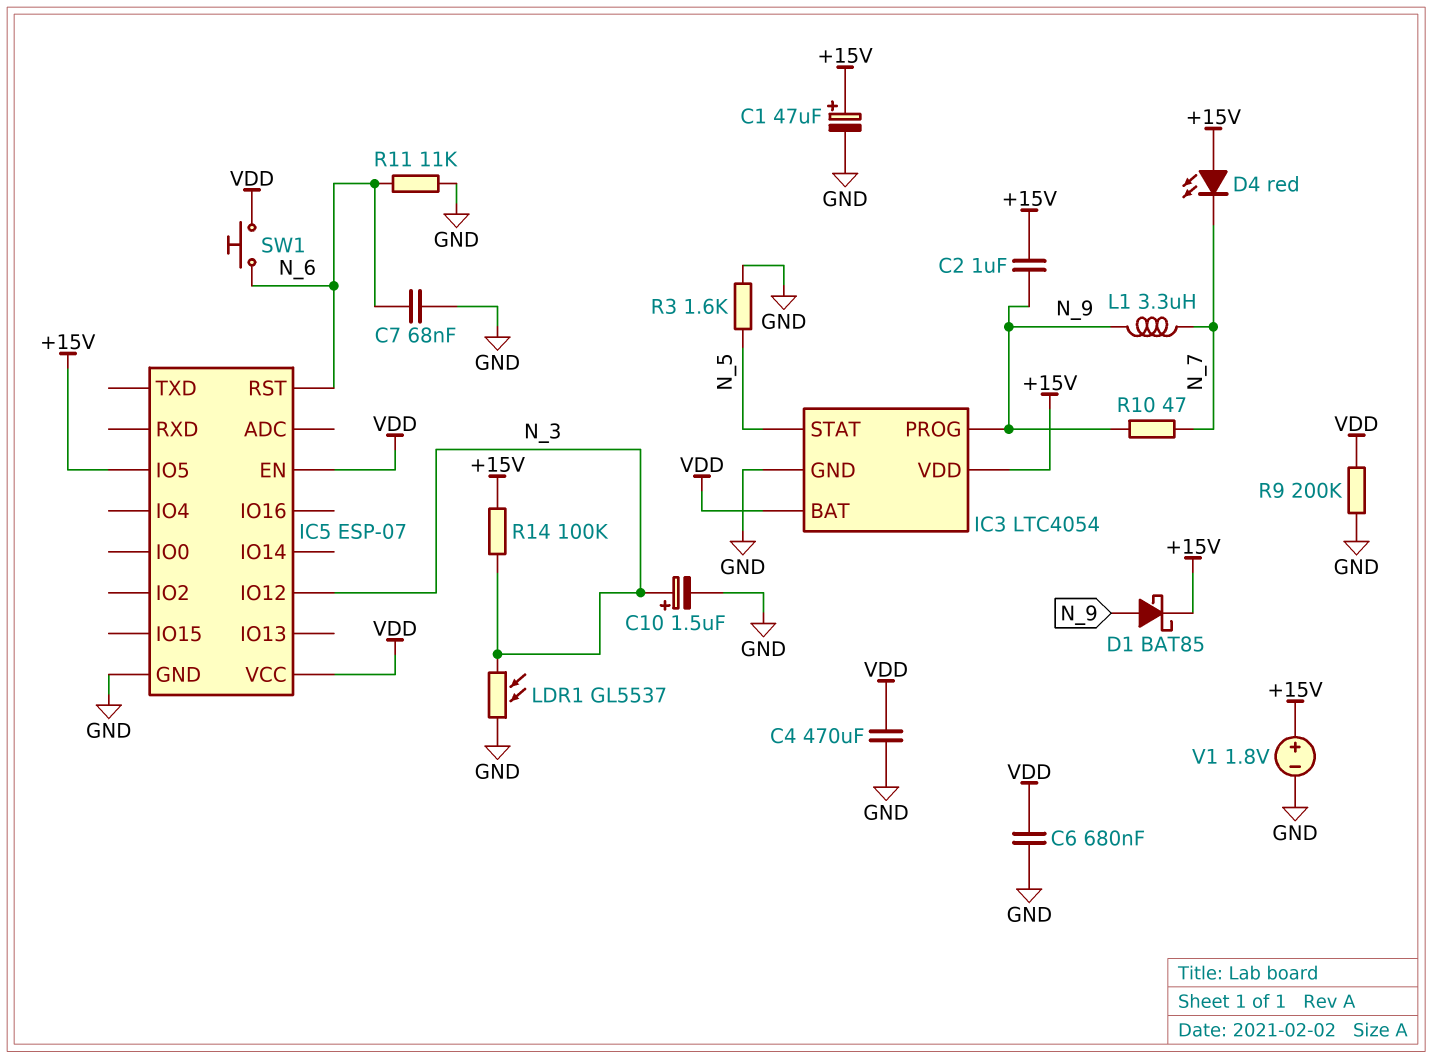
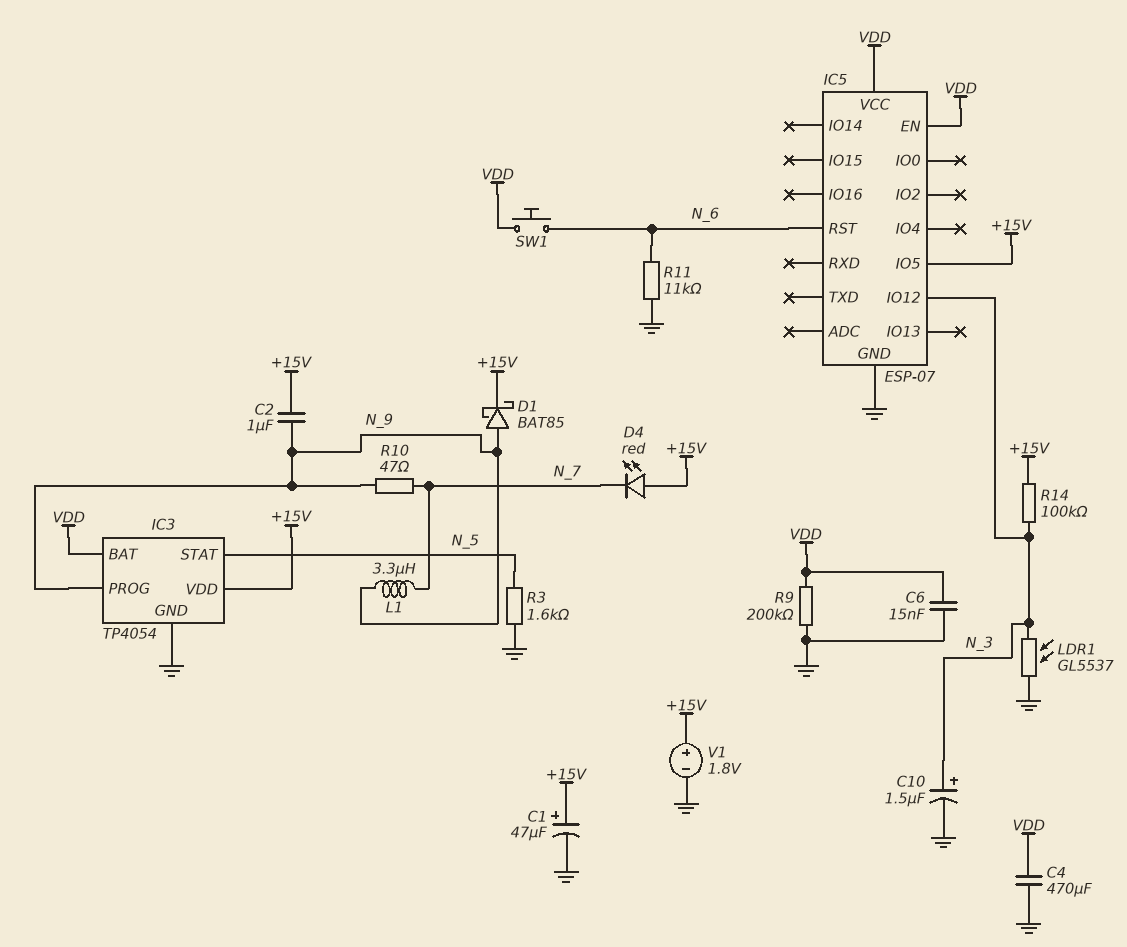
C6: 680nF (GND, VDD) -> 15nF (GND, VDD)
C7: 68nF (GND, N_6) -> none
IC3: LTC4054 -> TP4054

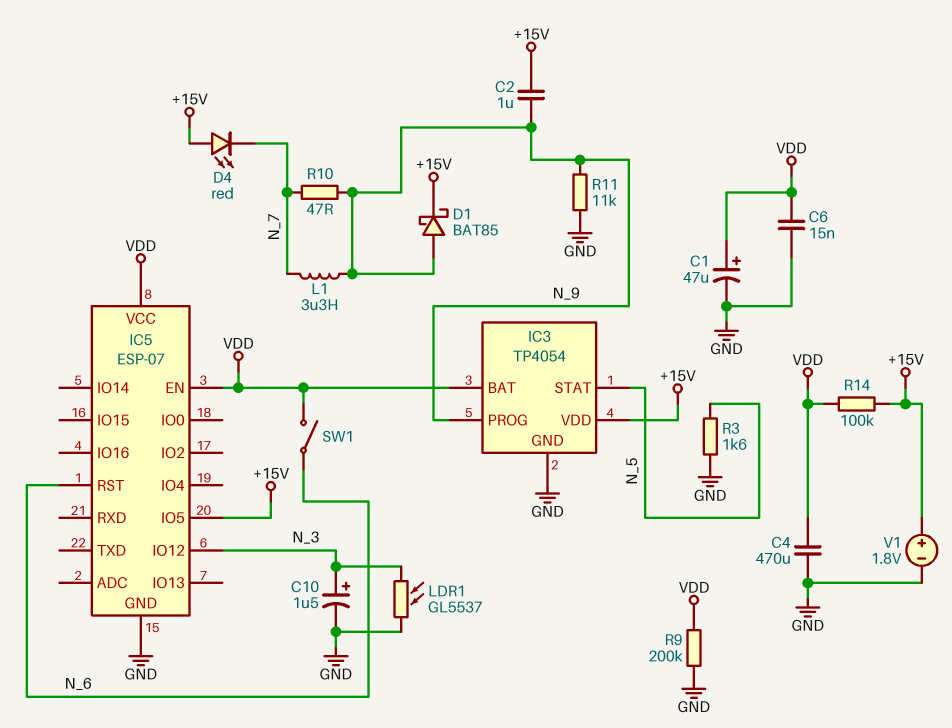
C1: 47uF (plus +15V, minus GND) -> 47uF (plus VDD, minus GND)
R11: 11k (GND, N_6) -> 11k (GND, N_9)
R14: 100k (+15V, N_3) -> 100k (+15V, VDD)
SW1: button (N_6, VDD) -> switch (N_6, VDD)

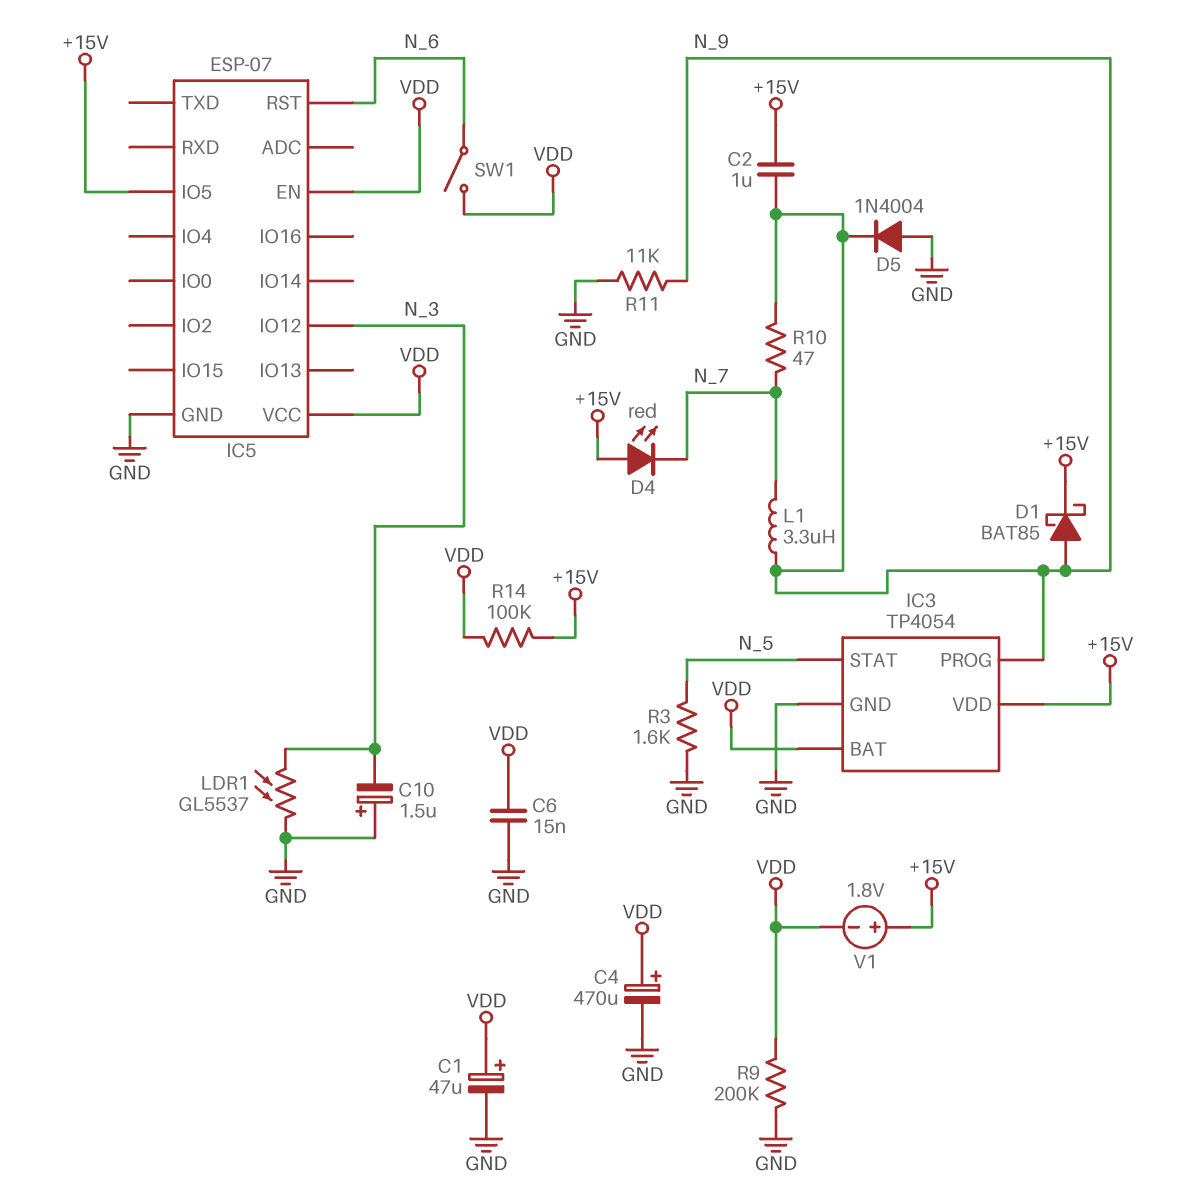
C4: 470uF (GND, VDD) -> 470uF (plus VDD, minus GND)
C10: 1.5uF (plus N_3, minus GND) -> 1.5uF (plus GND, minus N_3)
D5: none -> diode 1N4004 (A GND, K N_9)
V1: 1.8V (plus +15V, minus GND) -> 1.8V (plus +15V, minus VDD)

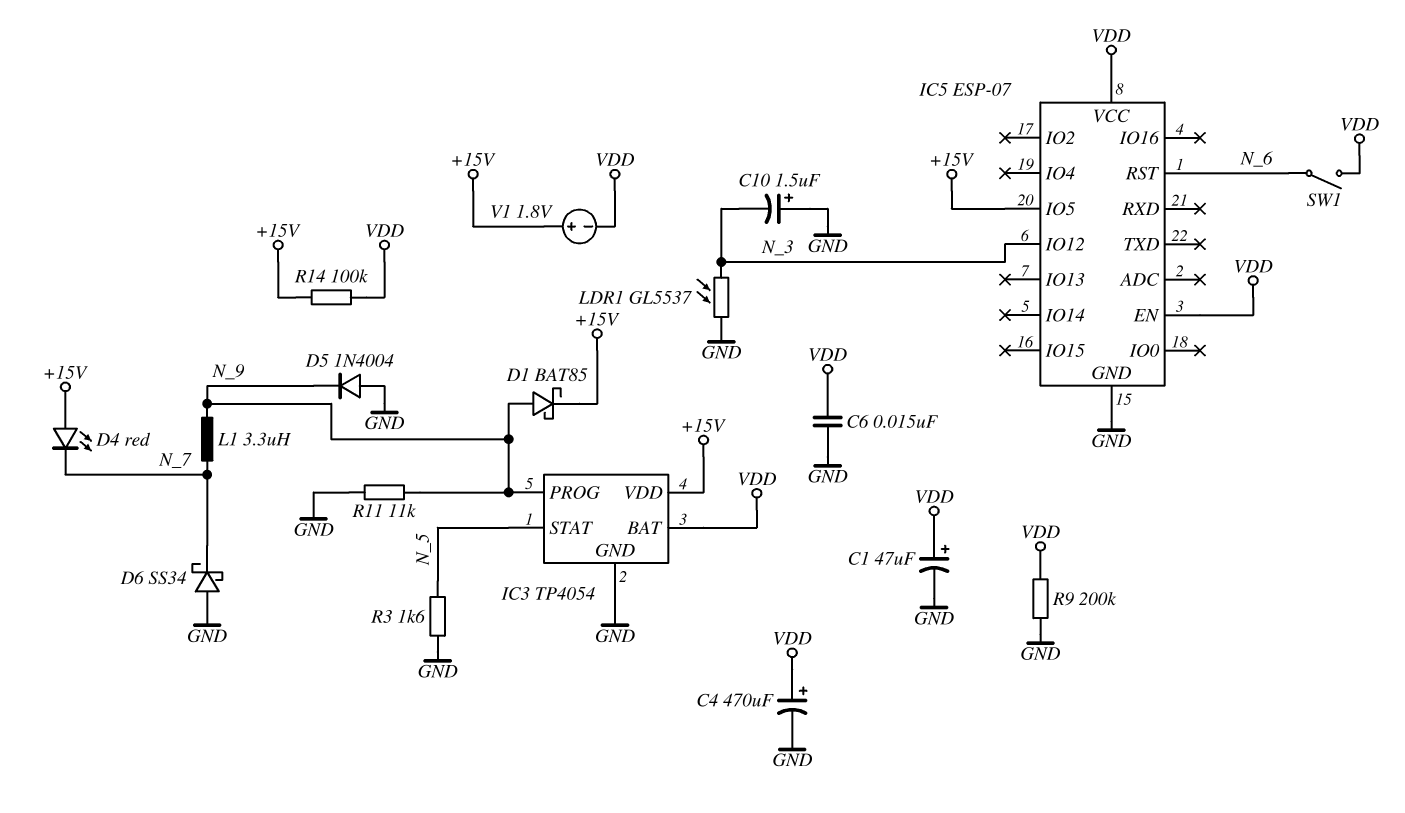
C2: 1uF (+15V, N_9) -> none
D6: none -> schottky SS34 (A GND, K N_7)
R10: 47 (N_7, N_9) -> none

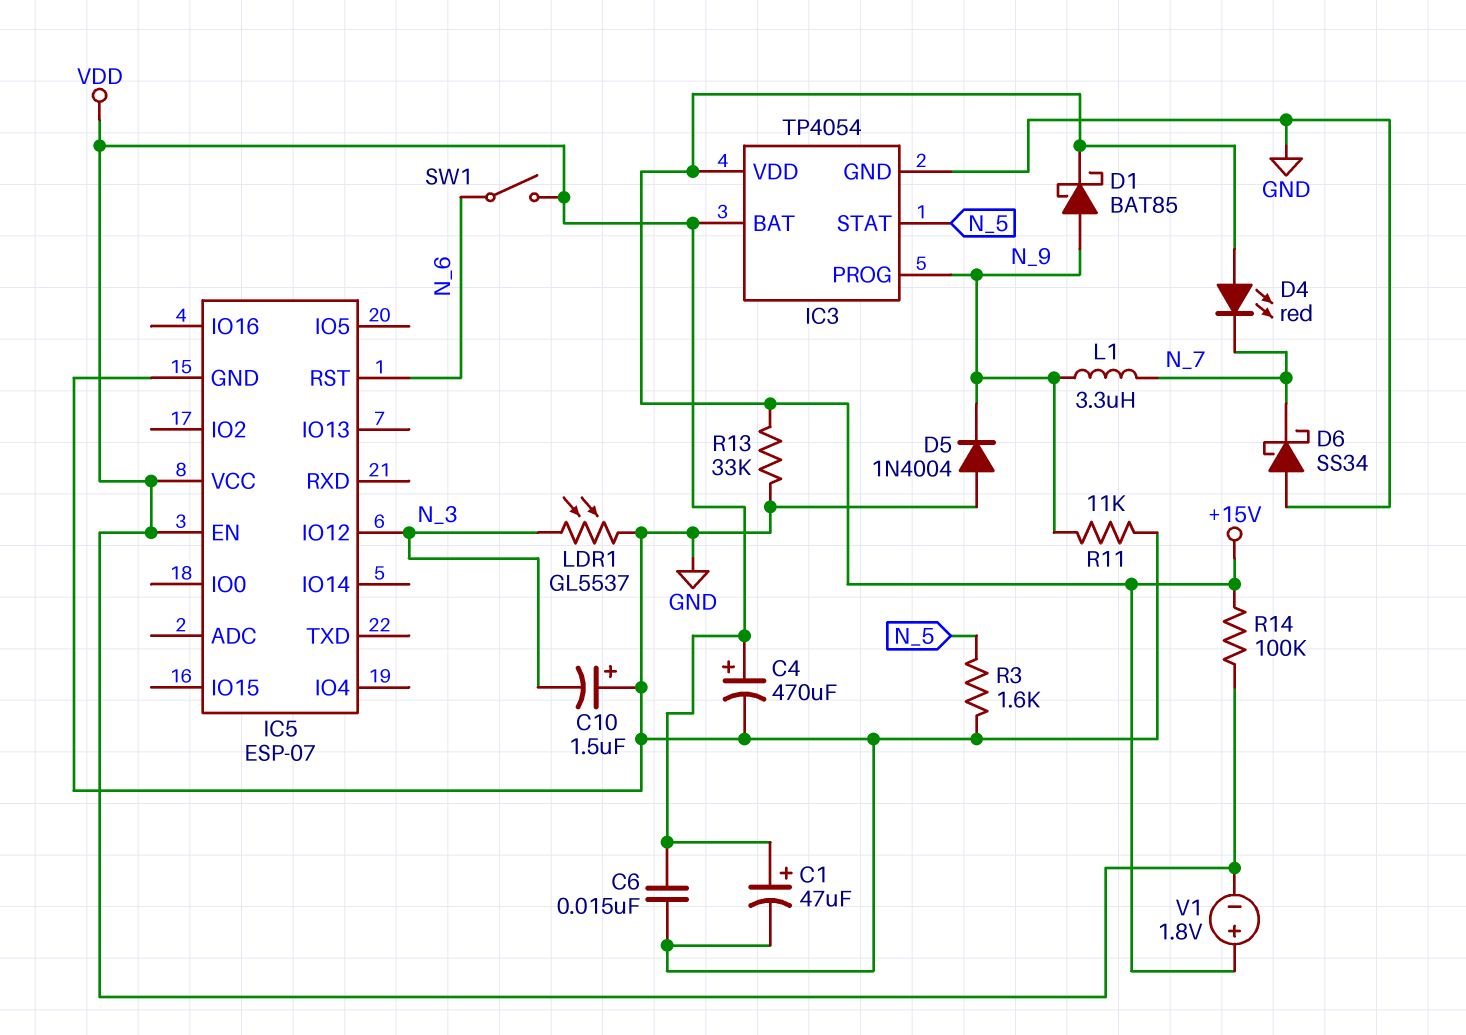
IC5 pin IO5: +15V -> none
R9: 200k (GND, VDD) -> none
R13: none -> 33k (+15V, GND)

